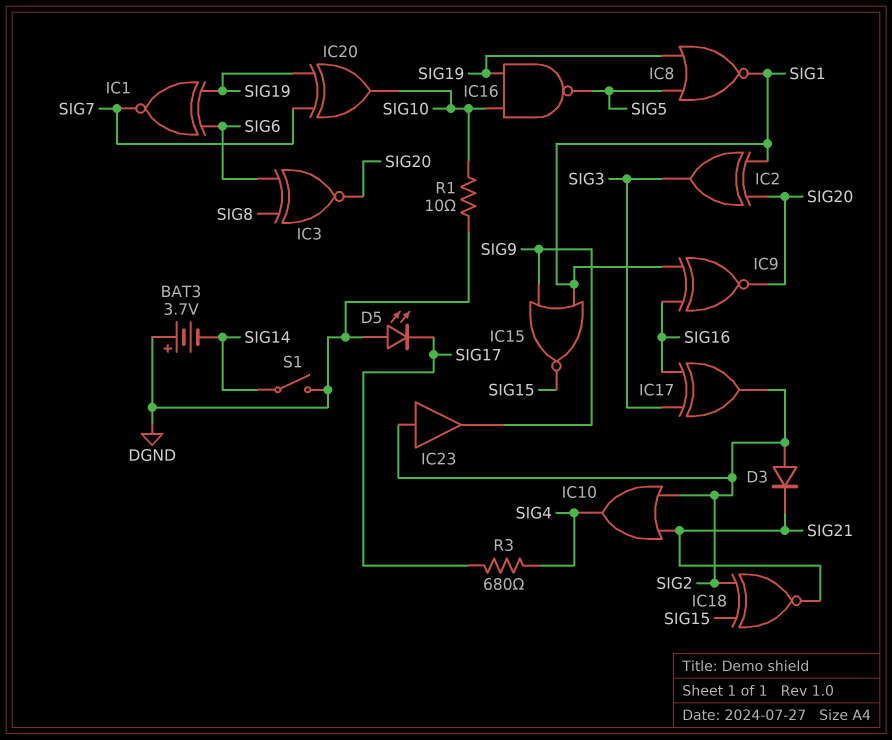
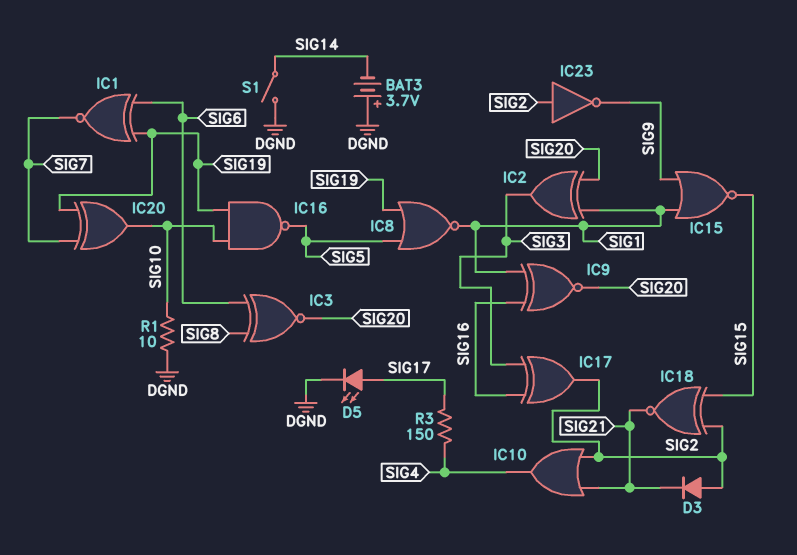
D5: LED (A DGND, K SIG17) -> LED (A SIG17, K DGND)
IC23: buffer (in SIG2, out SIG9) -> NOT (in SIG2, out SIG9)
R3: 680 (SIG4, SIG17) -> 150 (SIG4, SIG17)

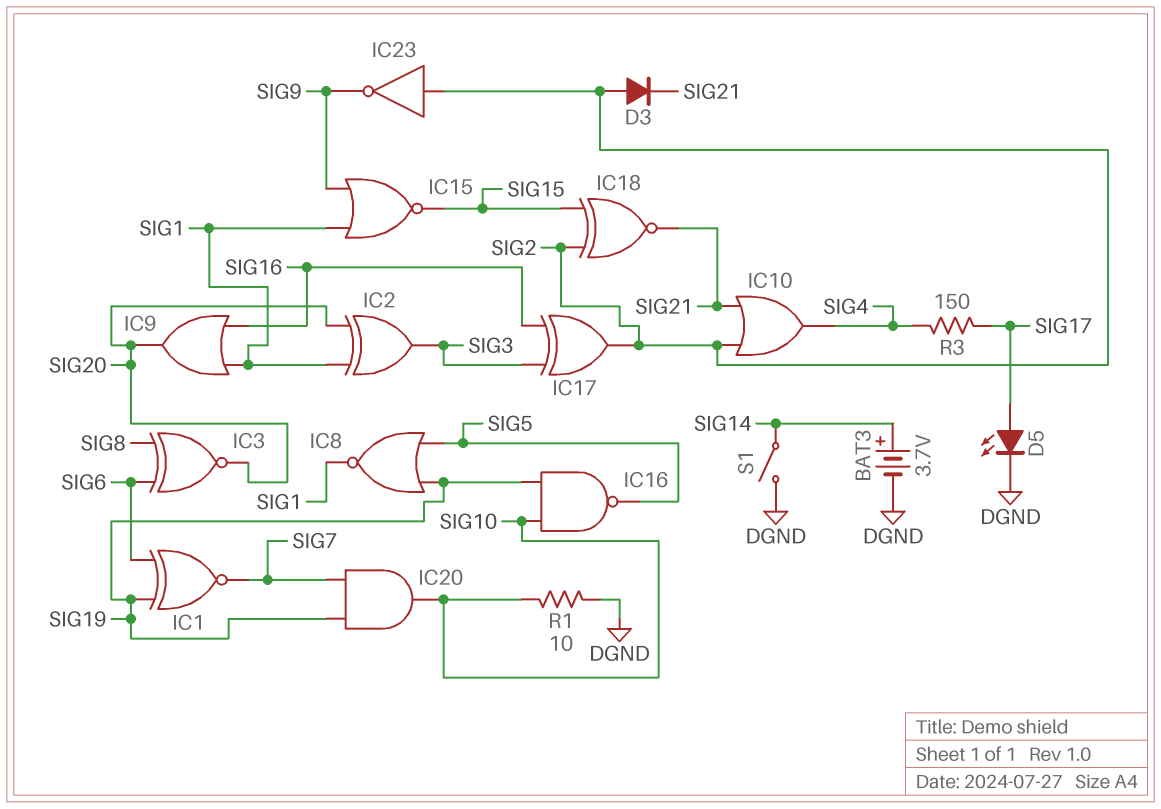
BAT3: 3.7V (plus DGND, minus SIG14) -> 3.7V (plus SIG14, minus DGND)
IC9: XNOR (in SIG1, in SIG16, out SIG20) -> OR (in SIG1, in SIG16, out SIG20)
IC20: XOR (in SIG7, in SIG19, out SIG10) -> AND (in SIG7, in SIG19, out SIG10)

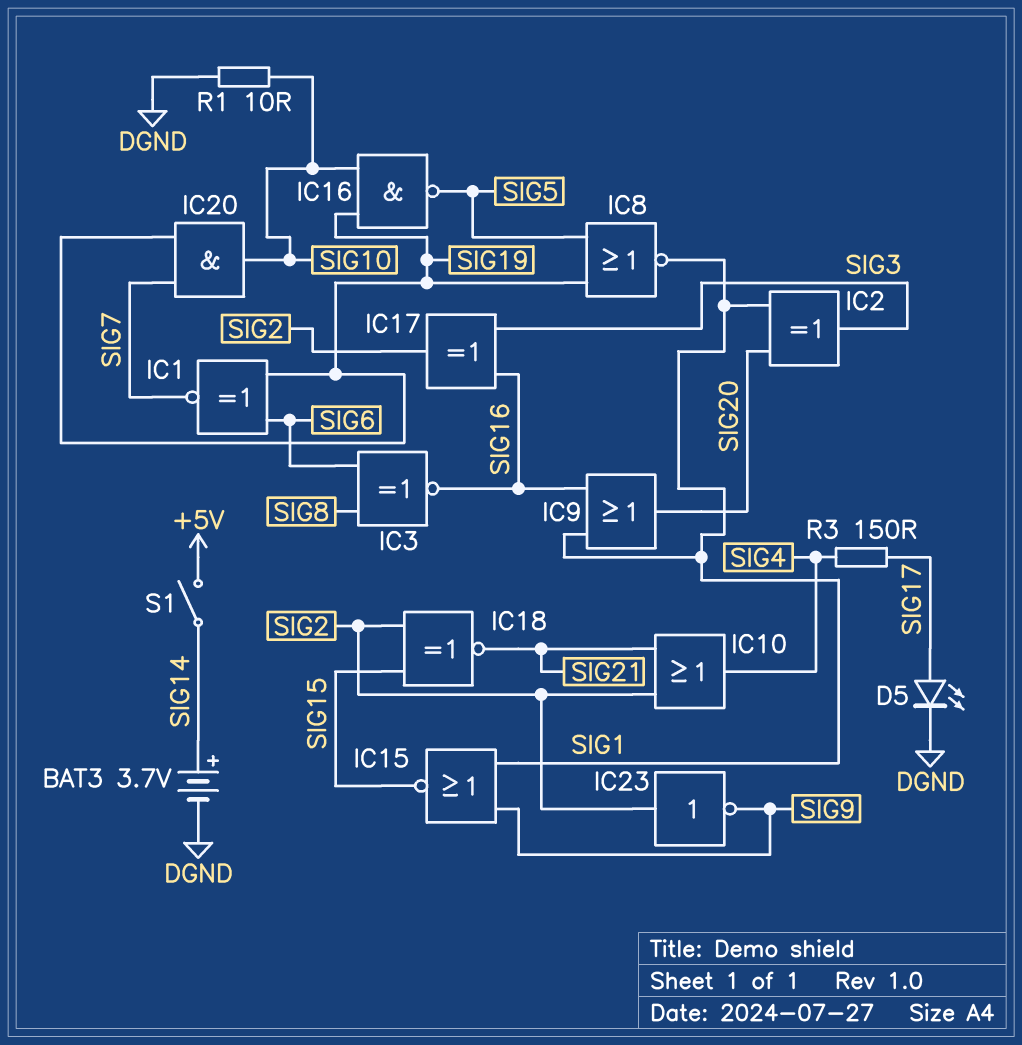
D3: diode (A SIG2, K SIG21) -> none
IC3: XNOR (in SIG6, in SIG8, out SIG20) -> XNOR (in SIG6, in SIG8, out SIG16)
S1: switch (DGND, SIG14) -> switch (+5V, SIG14)

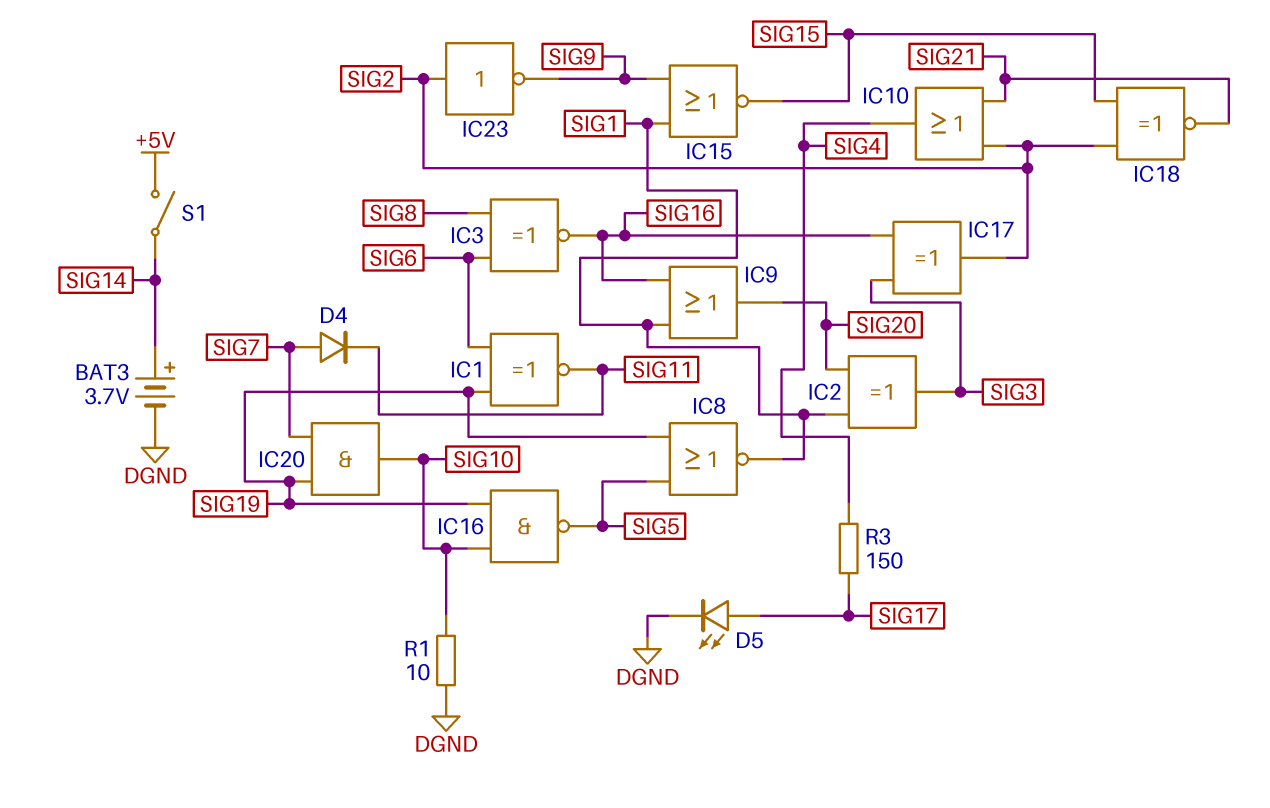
D4: none -> diode (A SIG7, K SIG11)
IC1: XNOR (in SIG6, in SIG19, out SIG7) -> XNOR (in SIG6, in SIG19, out SIG11)

